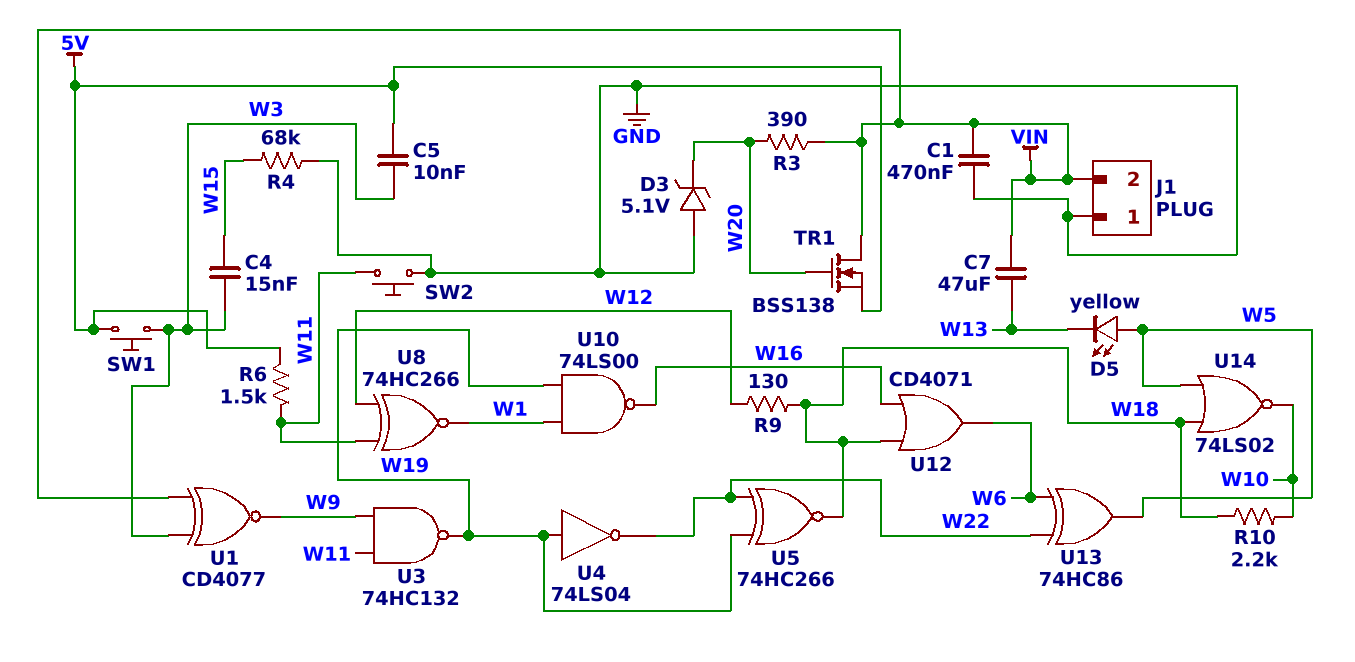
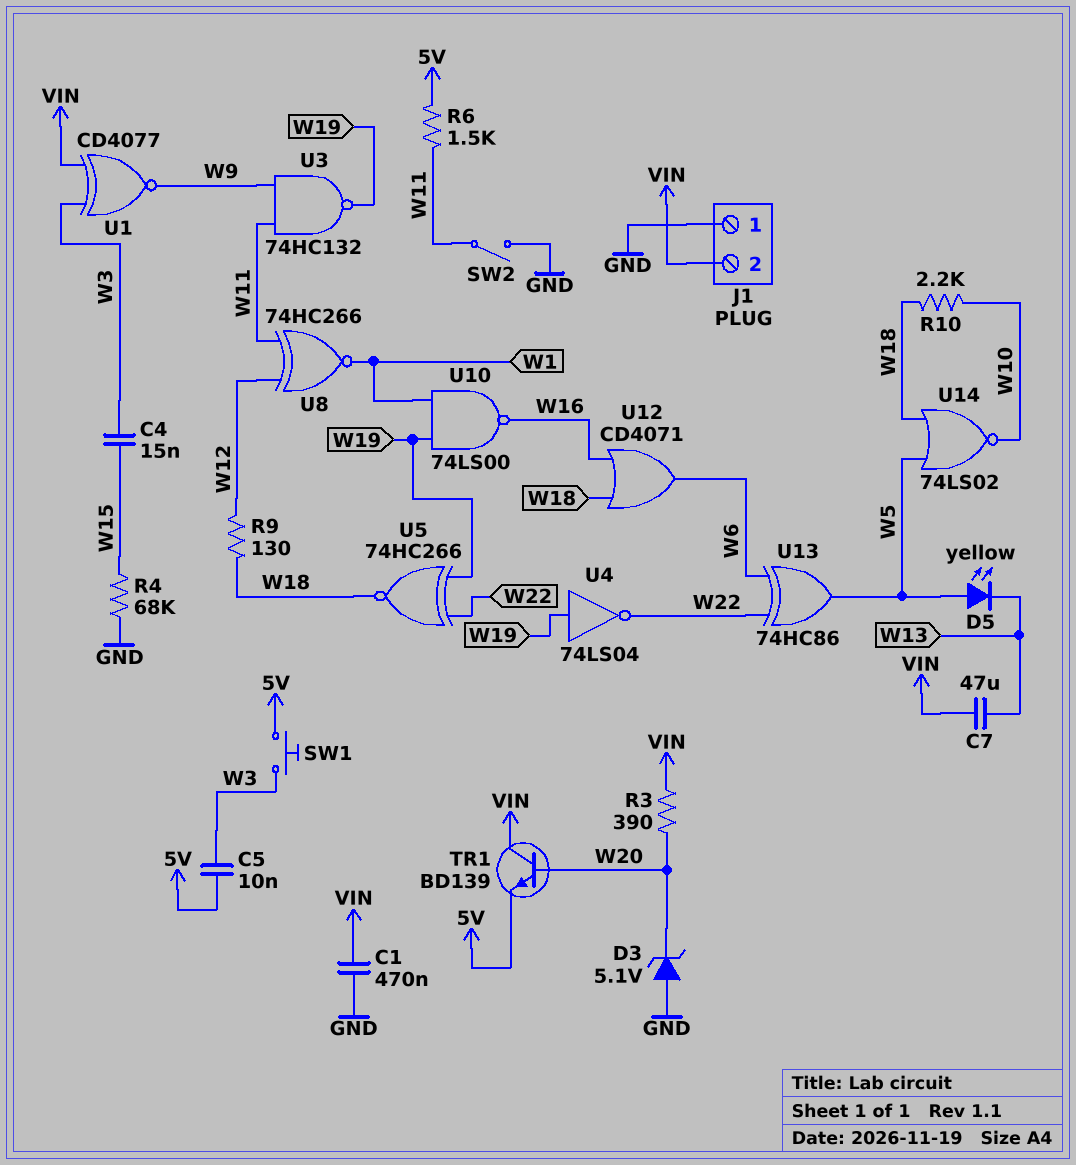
SW2: button (GND, W11) -> switch (GND, W11)
TR1: NMOS BSS138 (G W20, D VIN, S 5V) -> NPN BD139 (B W20, C VIN, E 5V)

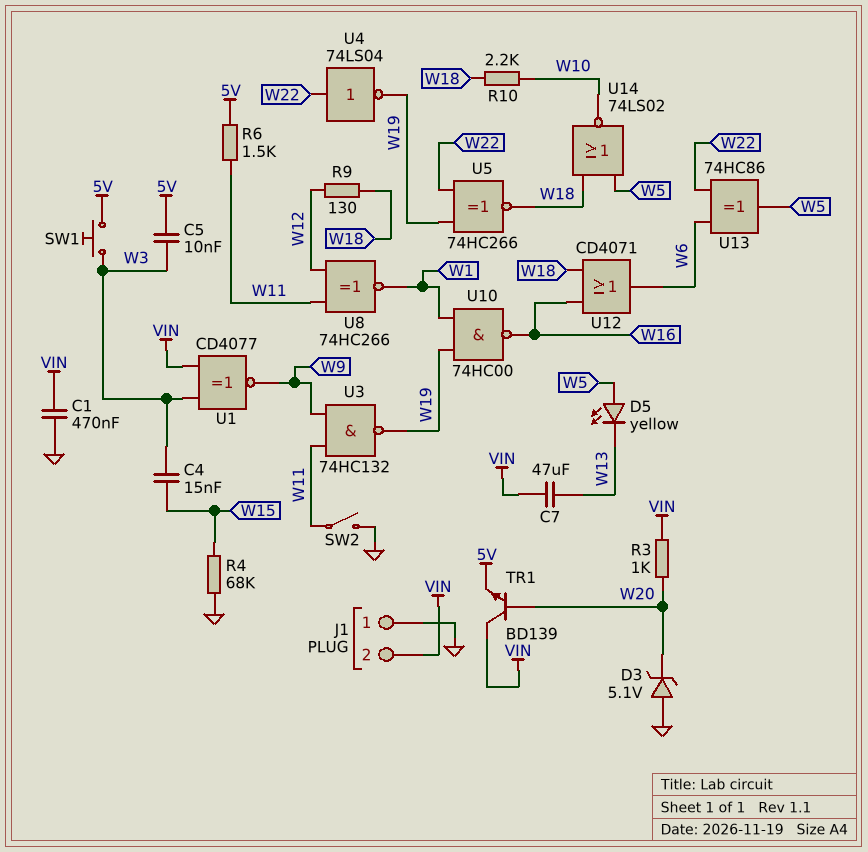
R3: 390 (VIN, W20) -> 1k (VIN, W20)
U4: NOT 74LS04 (in W19, out W22) -> NOT 74LS04 (in W22, out W19)
U10: NAND 74LS00 (in W1, in W19, out W16) -> NAND 74HC00 (in W1, in W19, out W16)

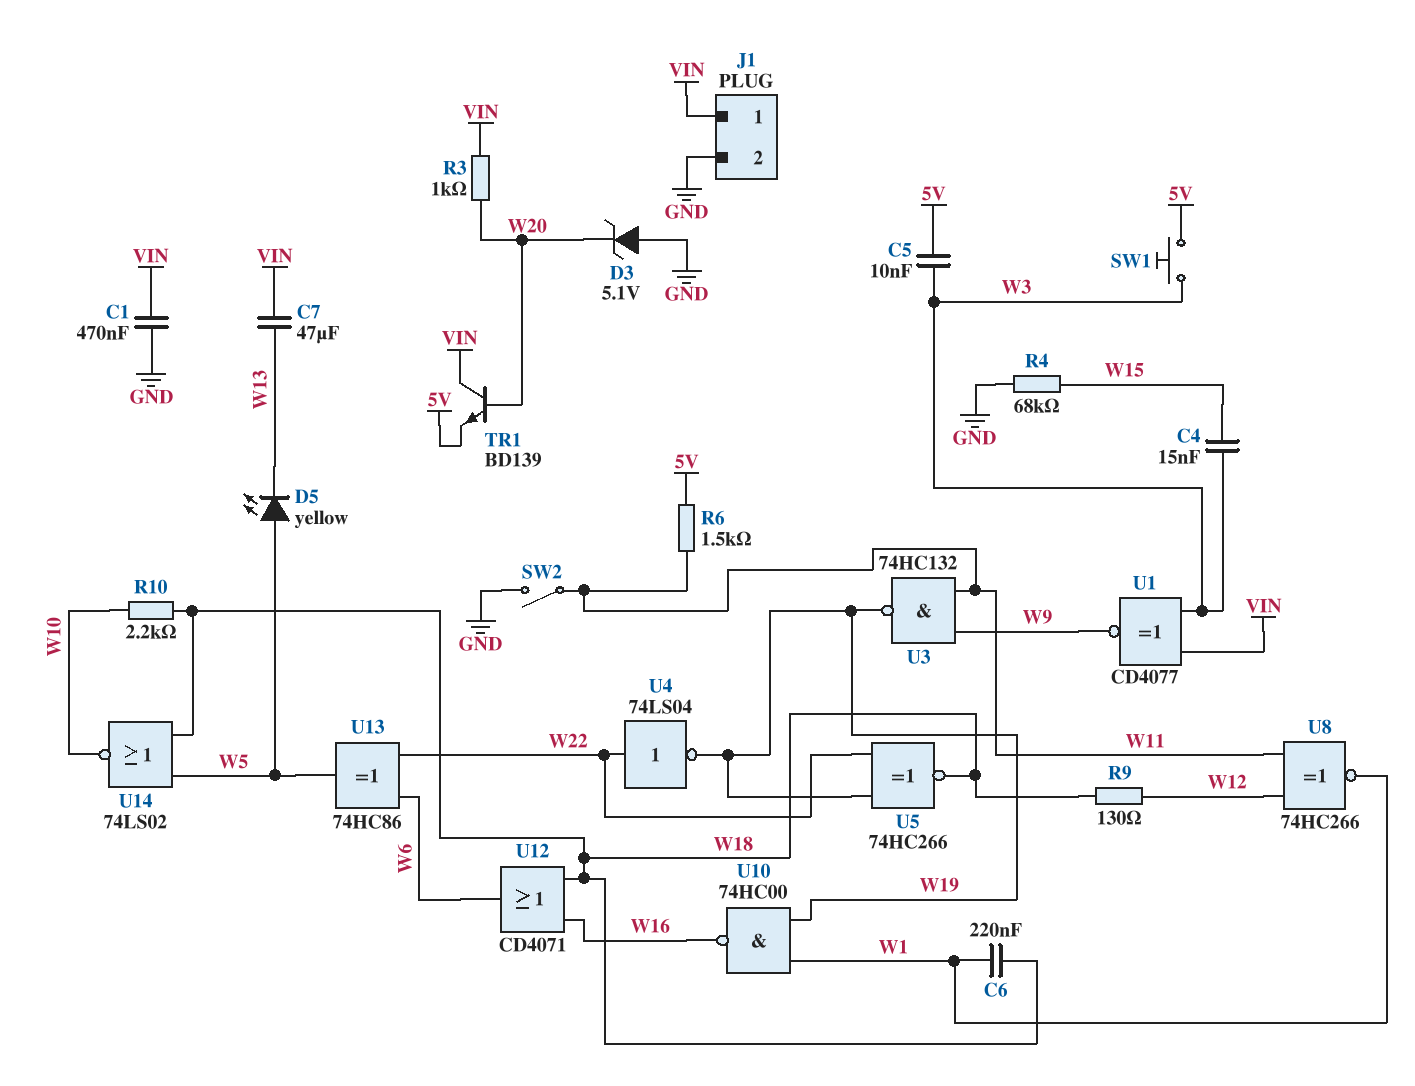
C6: none -> 220nF (W1, W18)
J1 pin 1: GND -> VIN
J1 pin 2: VIN -> GND

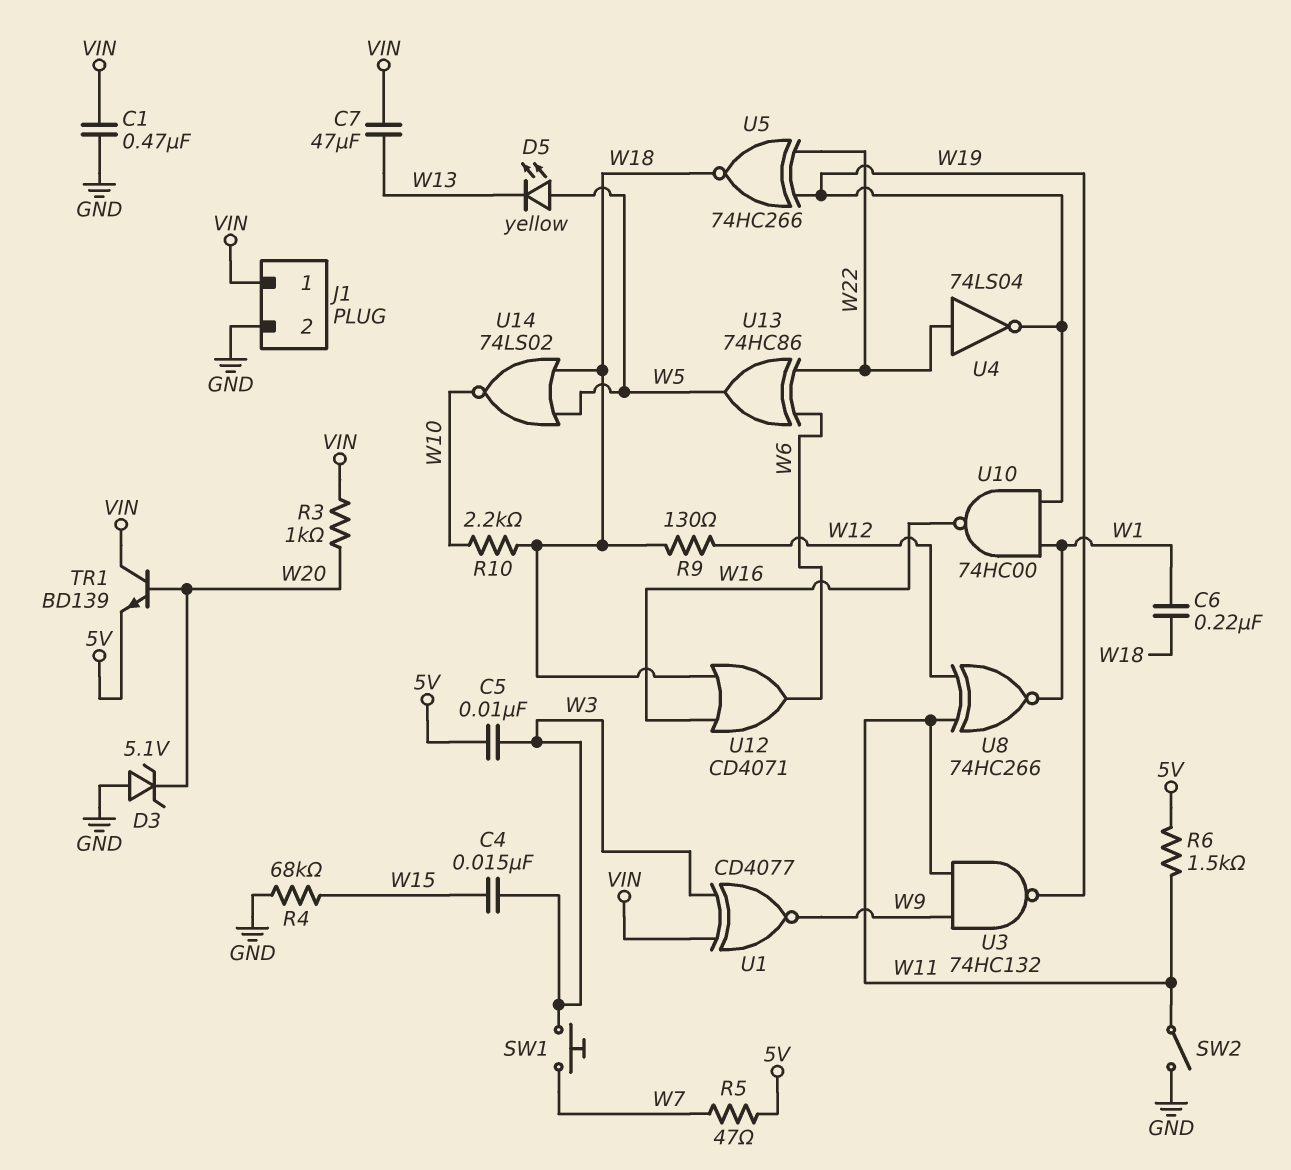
R5: none -> 47 (5V, W7)
SW1: button (5V, W3) -> button (W3, W7)

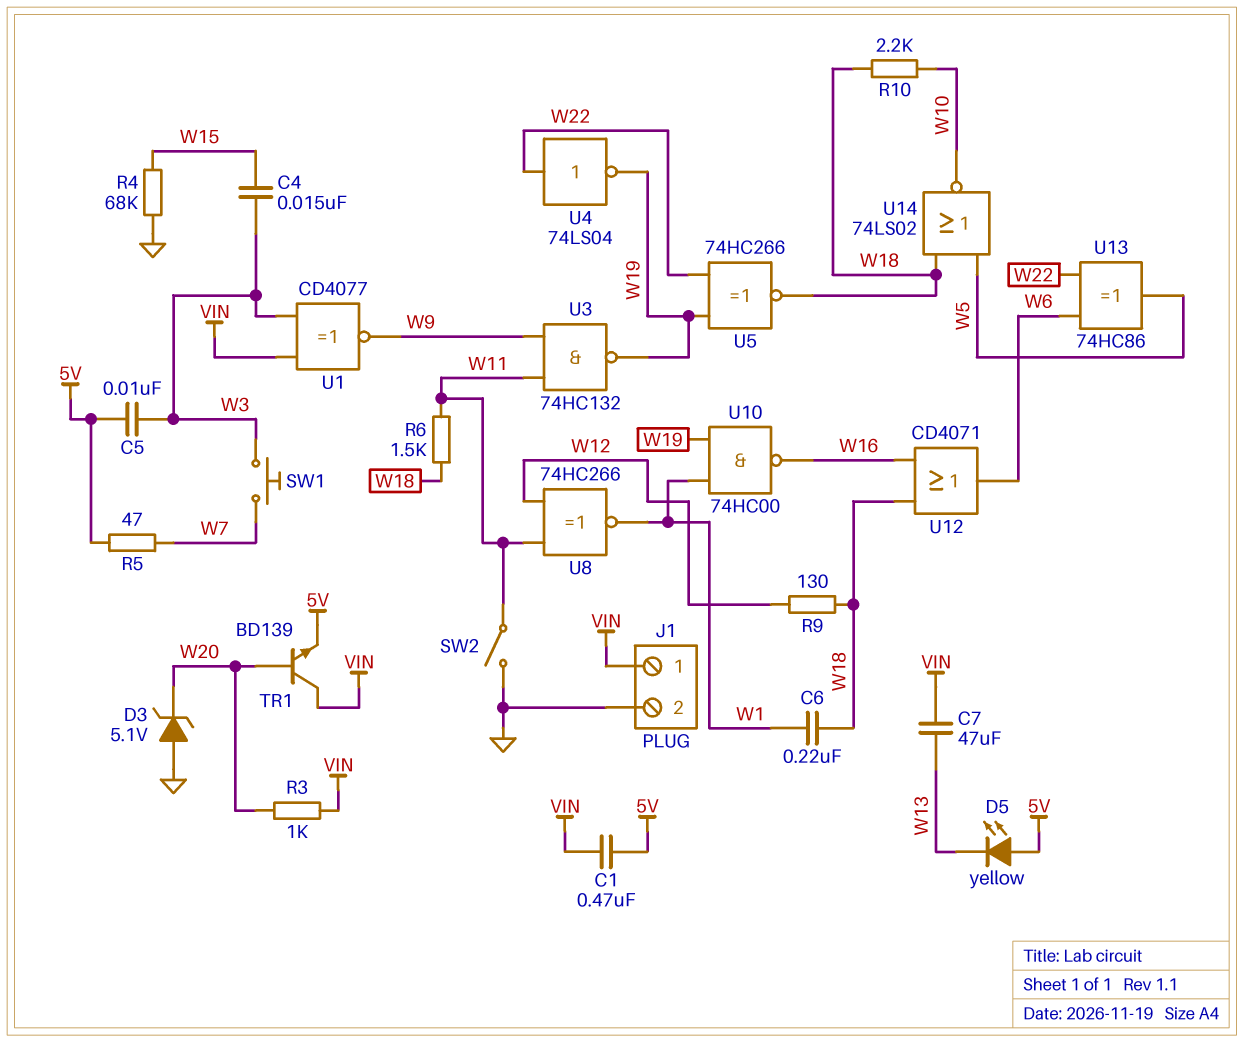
C1: 470nF (GND, VIN) -> 470nF (5V, VIN)
D5: LED yellow (A W5, K W13) -> LED yellow (A 5V, K W13)
R6: 1.5k (5V, W11) -> 1.5k (W11, W18)

